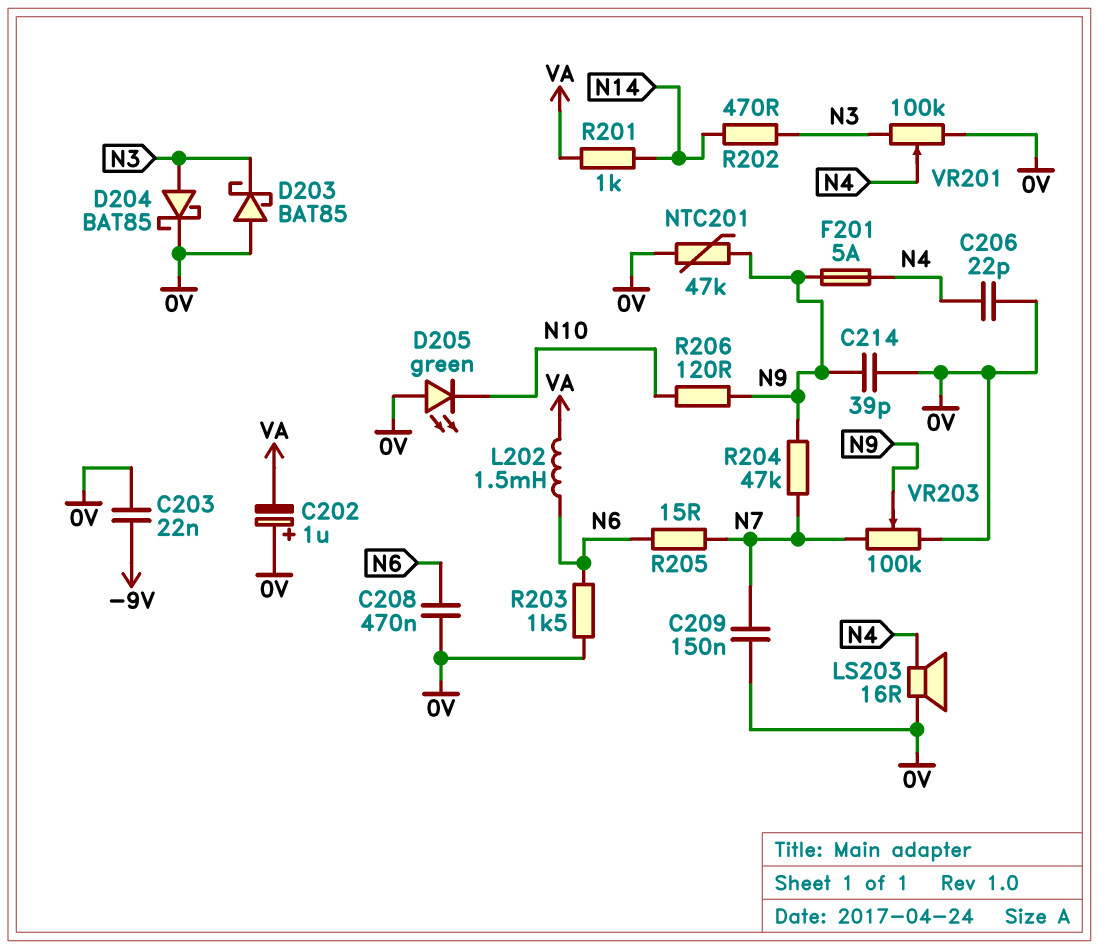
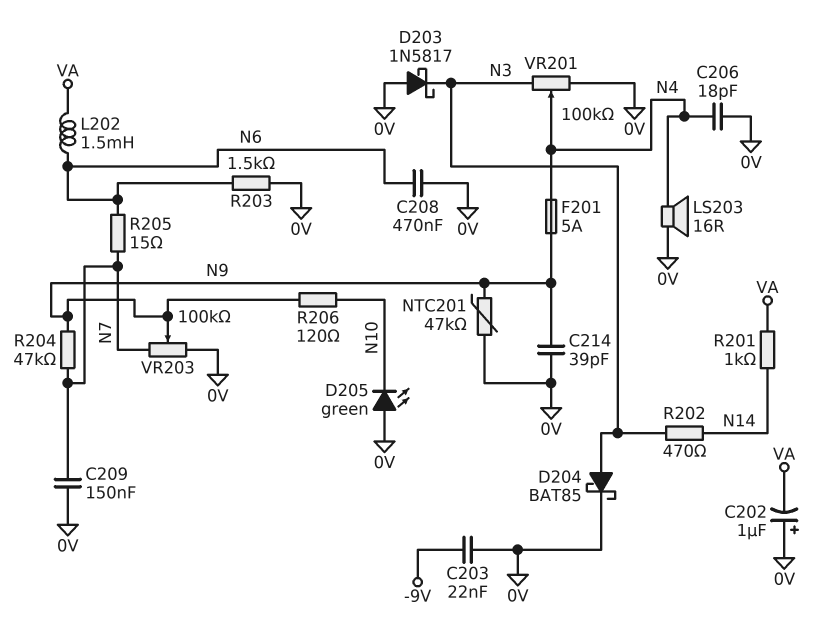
C206: 22pF (0V, N4) -> 18pF (0V, N4)
D203: schottky BAT85 (A 0V, K N3) -> schottky 1N5817 (A 0V, K N3)

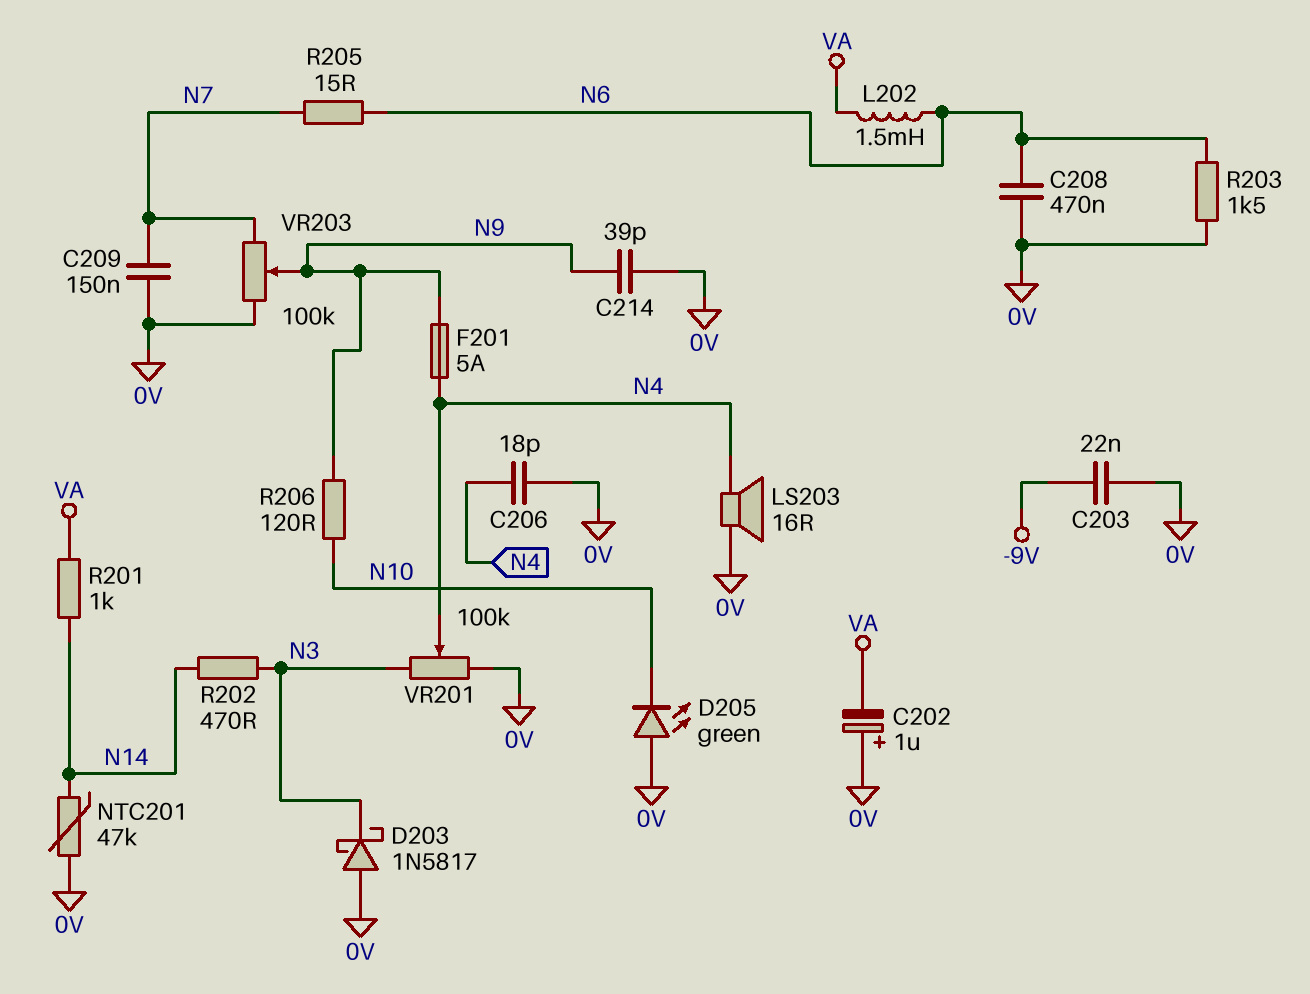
D204: schottky BAT85 (A N3, K 0V) -> none
NTC201: 47k (0V, N9) -> 47k (0V, N14)
R204: 47k (N7, N9) -> none

